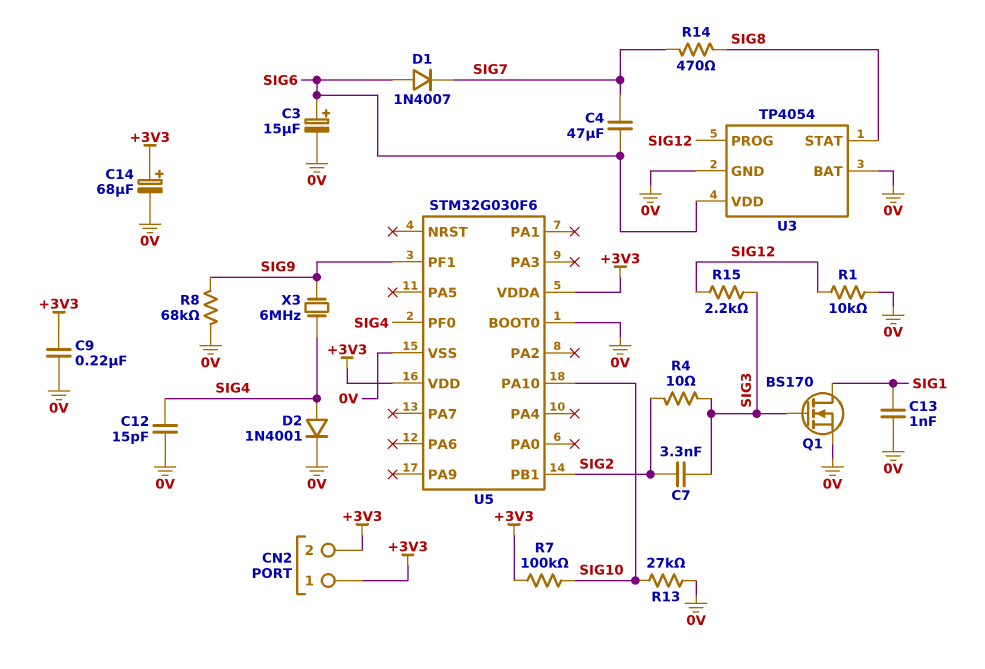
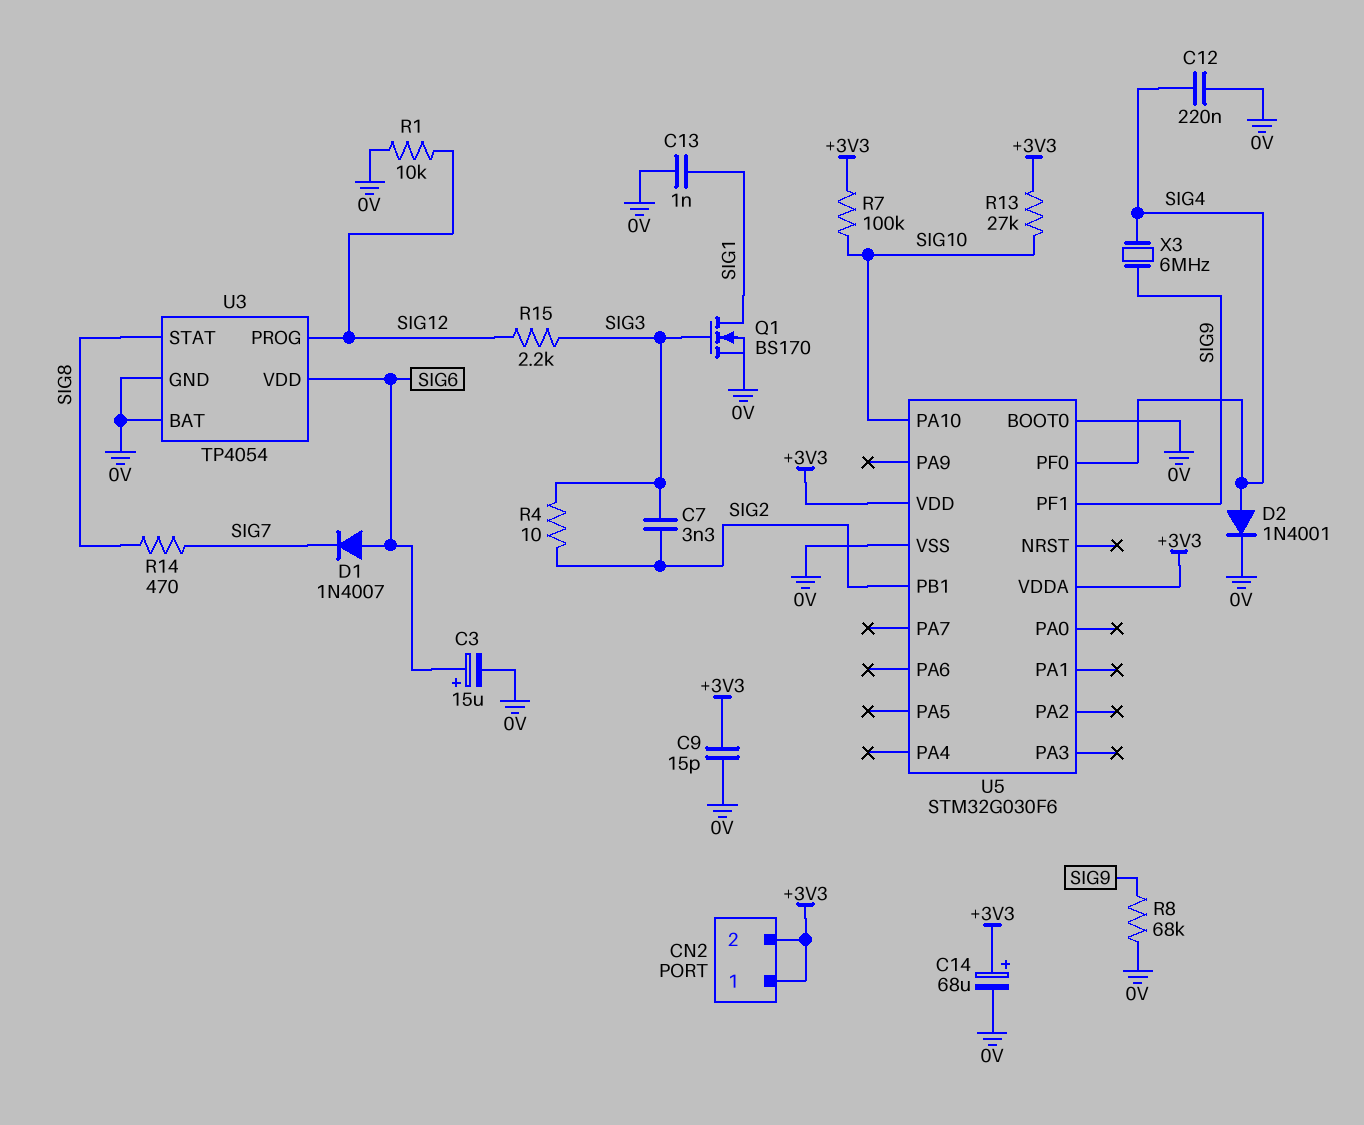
C4: 47uF (SIG6, SIG7) -> none
C9: 220nF (+3V3, 0V) -> 15pF (+3V3, 0V)
C12: 15pF (0V, SIG4) -> 220nF (0V, SIG4)
R13: 27k (0V, SIG10) -> 27k (+3V3, SIG10)

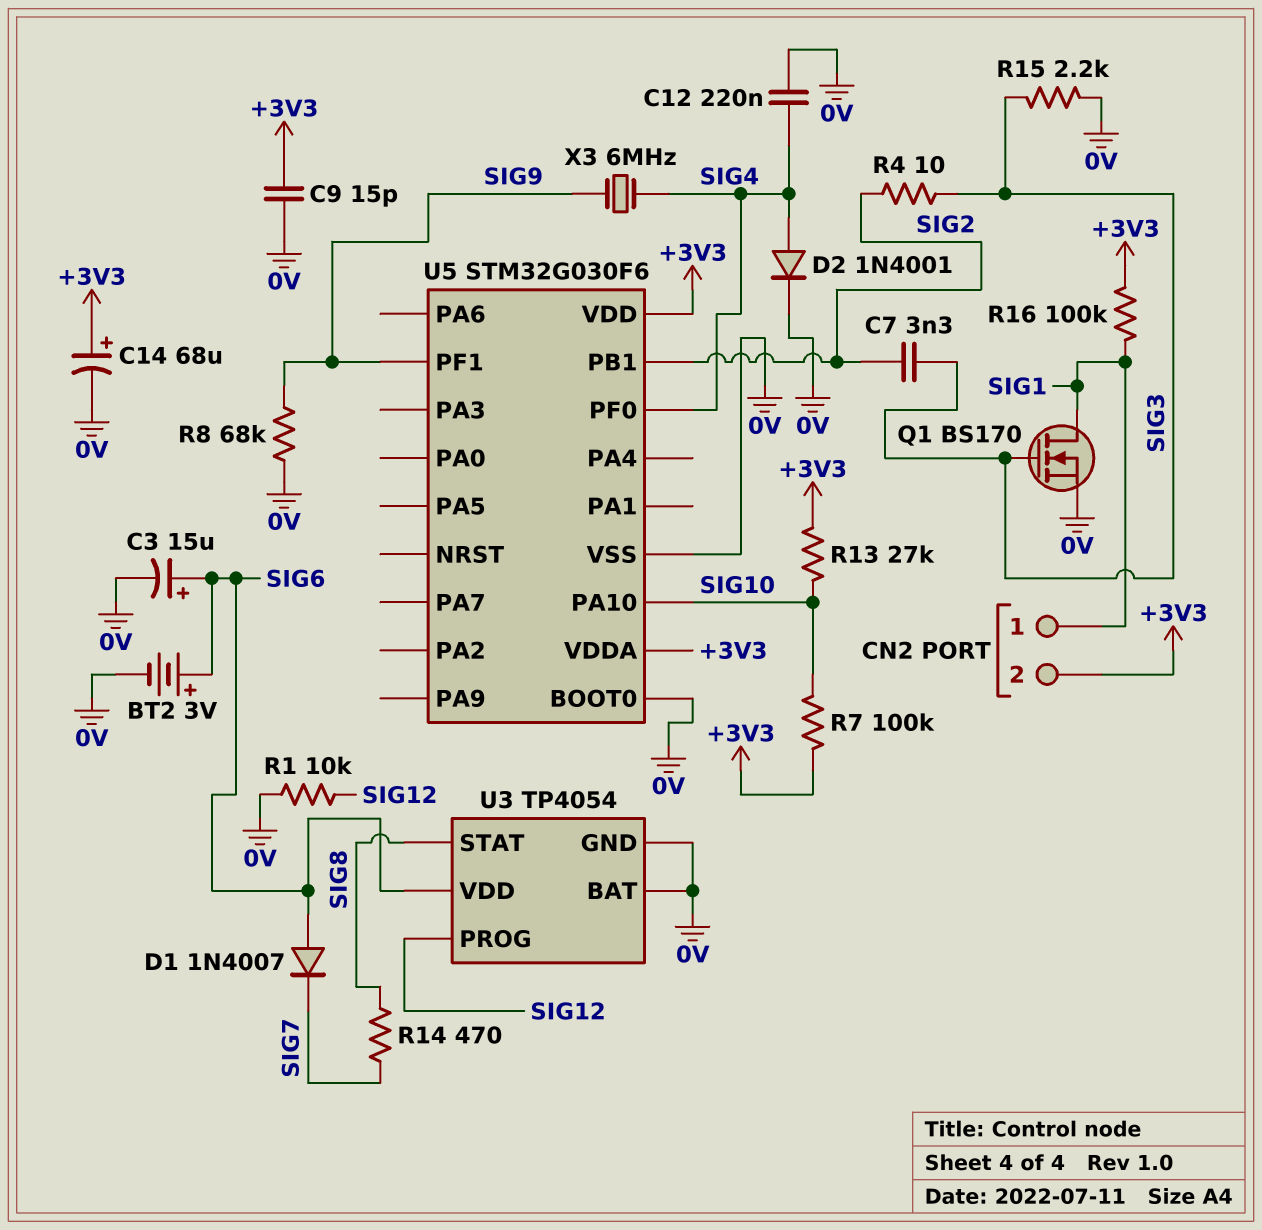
BT2: none -> 3V (plus SIG6, minus 0V)
C13: 1nF (0V, SIG1) -> none
CN2 pin 1: +3V3 -> SIG1
R15: 2.2k (SIG3, SIG12) -> 2.2k (0V, SIG3)
R16: none -> 100k (+3V3, SIG1)

